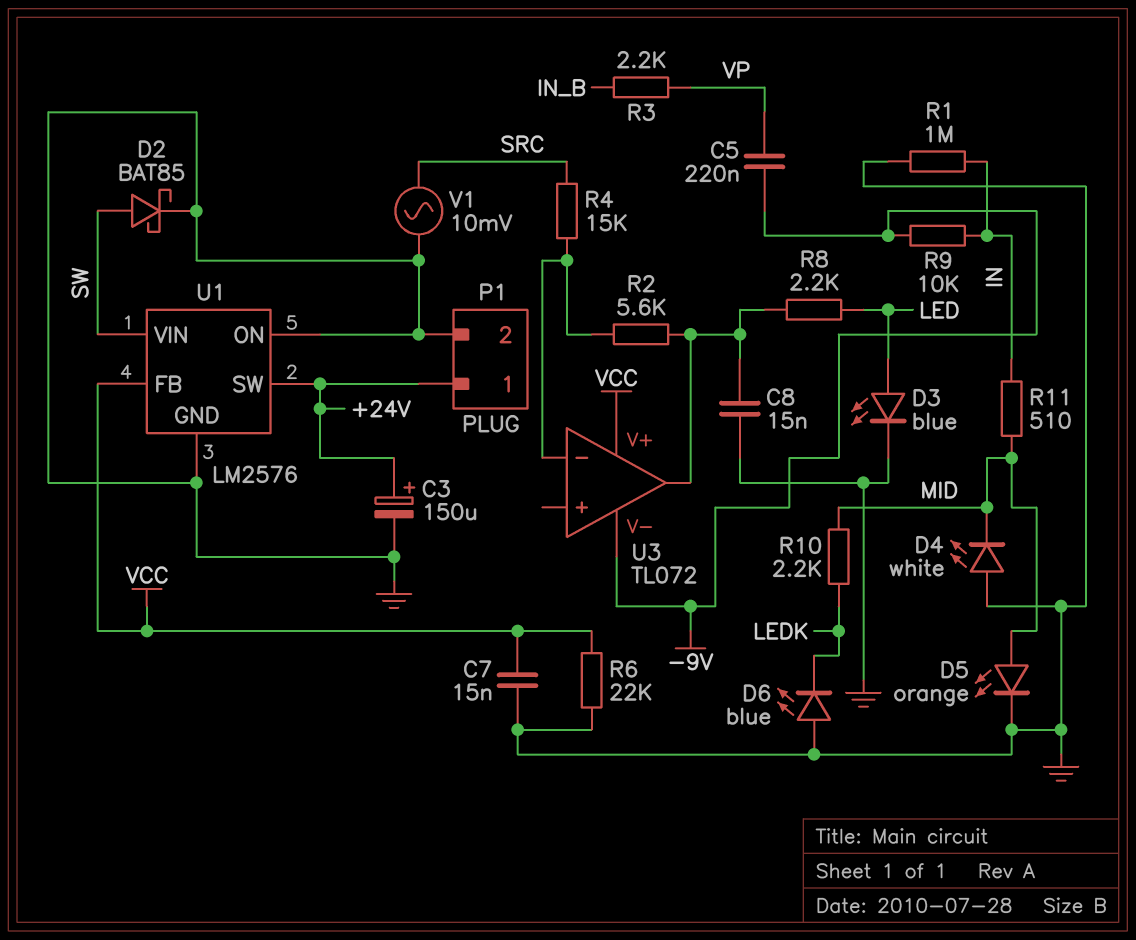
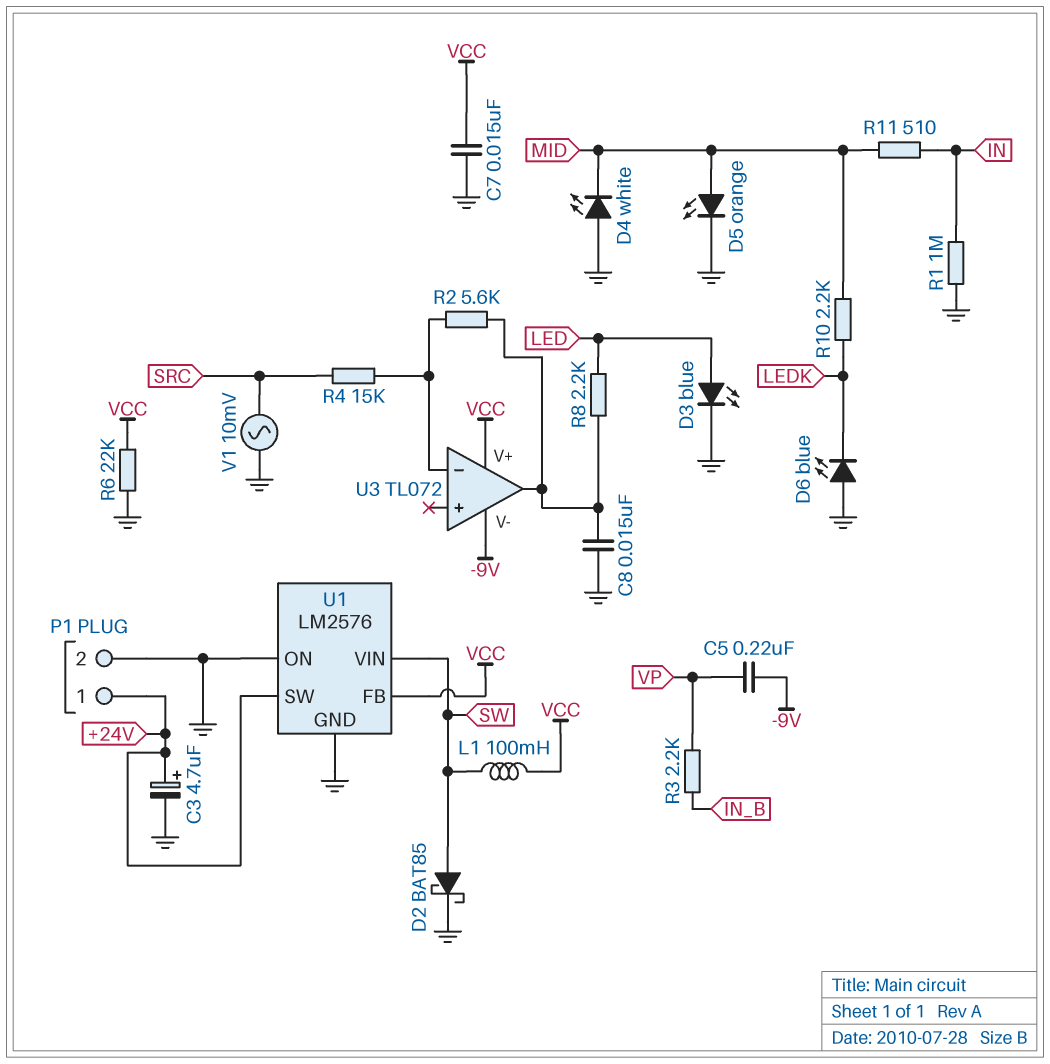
C3: 150uF (plus +24V, minus GND) -> 4.7uF (plus +24V, minus GND)
L1: none -> 100mH (SW, VCC)
R9: 10k (-9V, IN) -> none

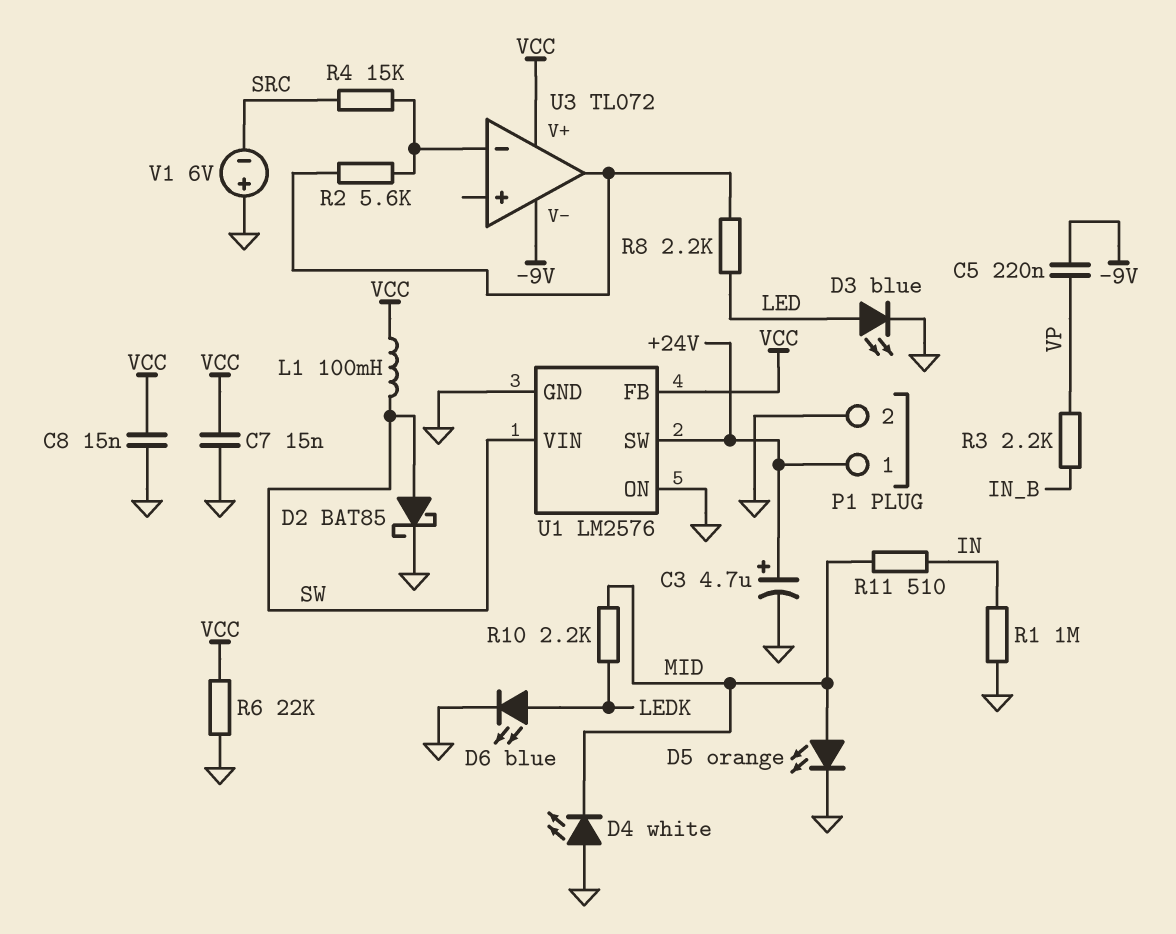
C8: 15nF (GND, U3/out) -> 15nF (GND, VCC)
D6: LED blue (A GND, K LEDK) -> LED blue (A LEDK, K GND)
V1: AC 10mV (GND, SRC) -> 6V (plus GND, minus SRC)

